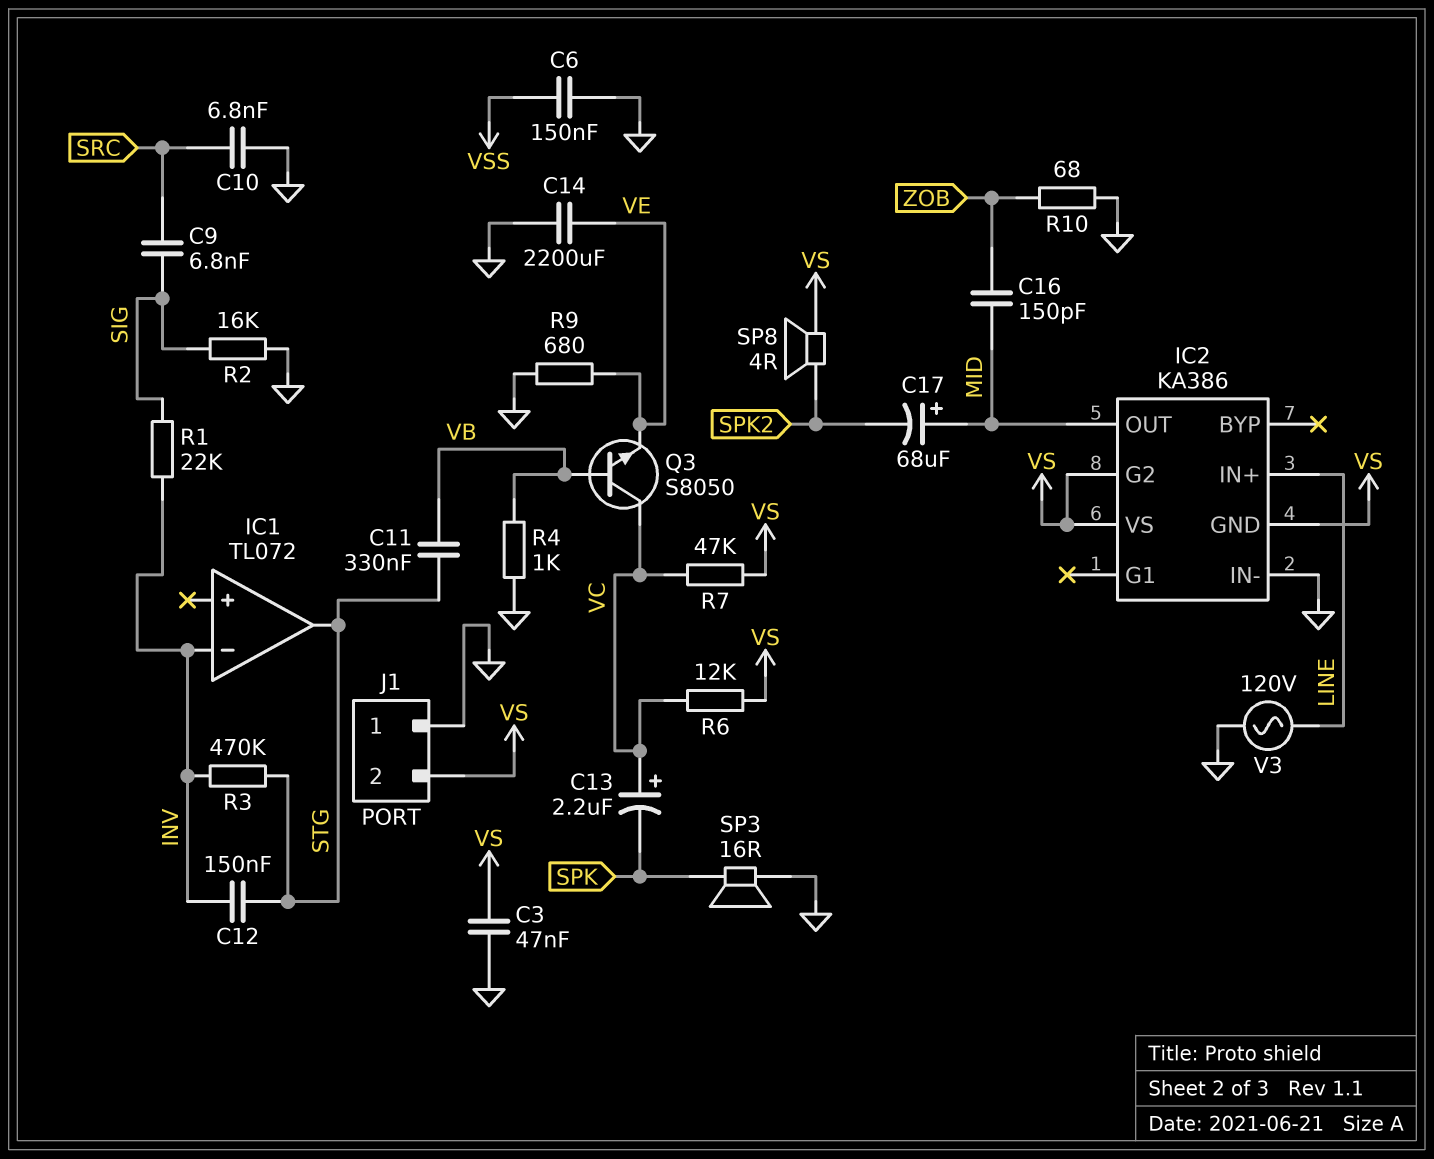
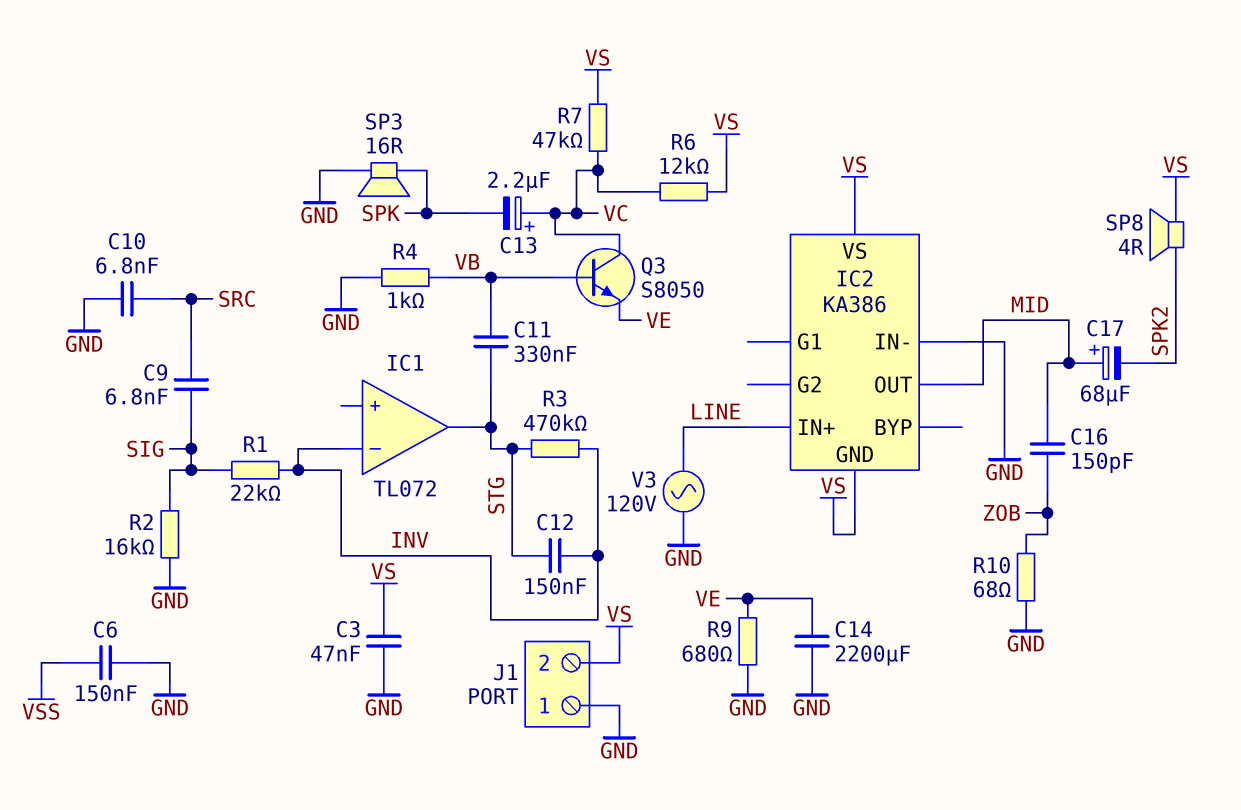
IC2 pin G2: VS -> none

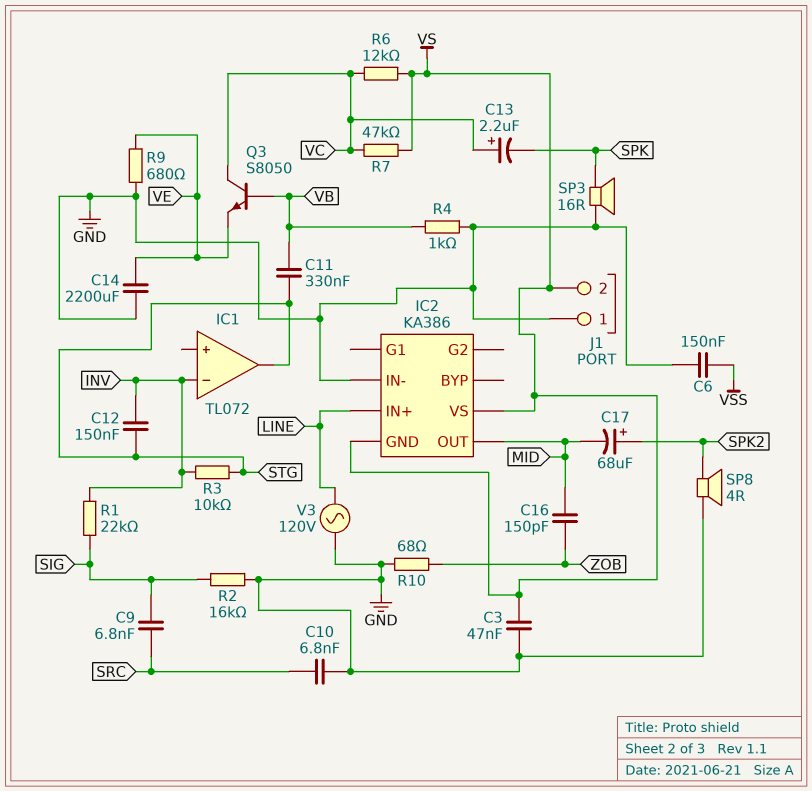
C17: 68uF (plus MID, minus SPK2) -> 68uF (plus SPK2, minus MID)
R3: 470k (INV, STG) -> 10k (INV, STG)
SP8: speaker 4R (SPK2, VS) -> speaker 4R (GND, SPK2)

